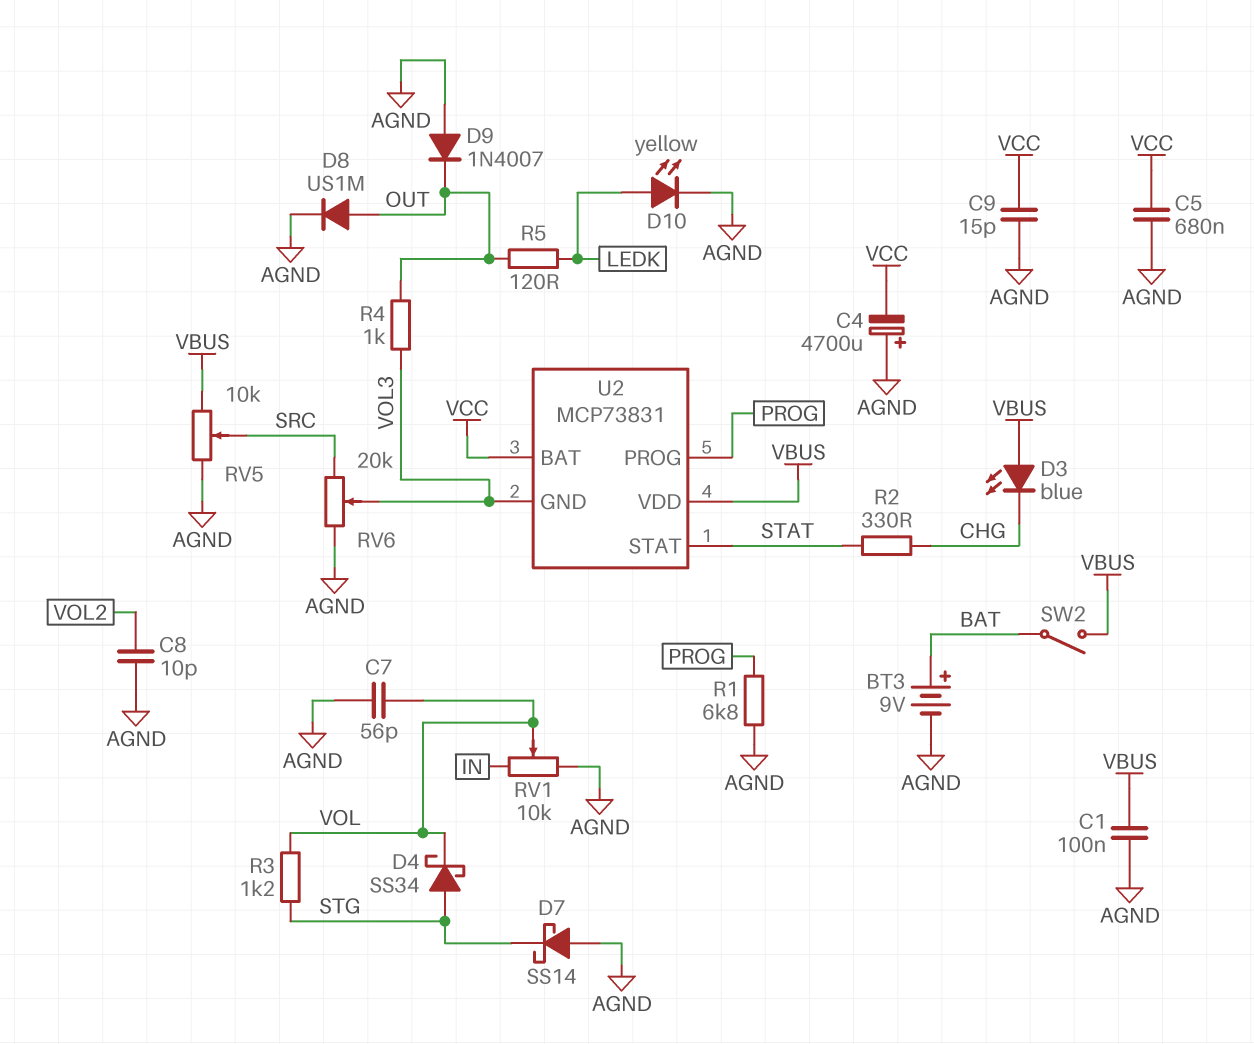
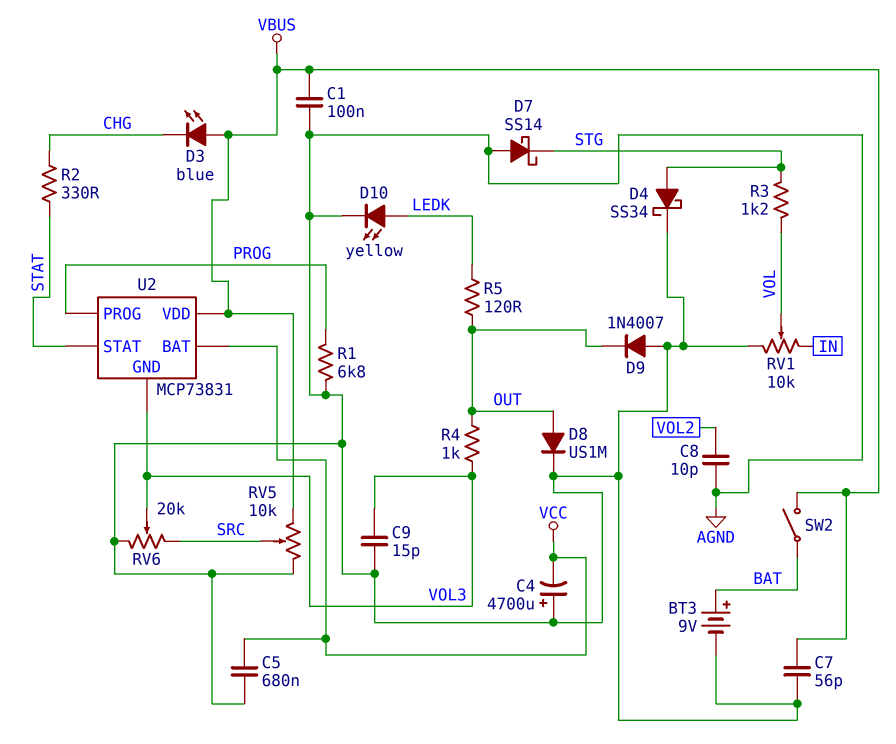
C7: 56pF (AGND, VOL) -> 56pF (AGND, VBUS)
C9: 15pF (AGND, VCC) -> 15pF (AGND, VOL3)
D4: schottky SS34 (A STG, K VOL) -> schottky SS34 (A STG, K AGND)

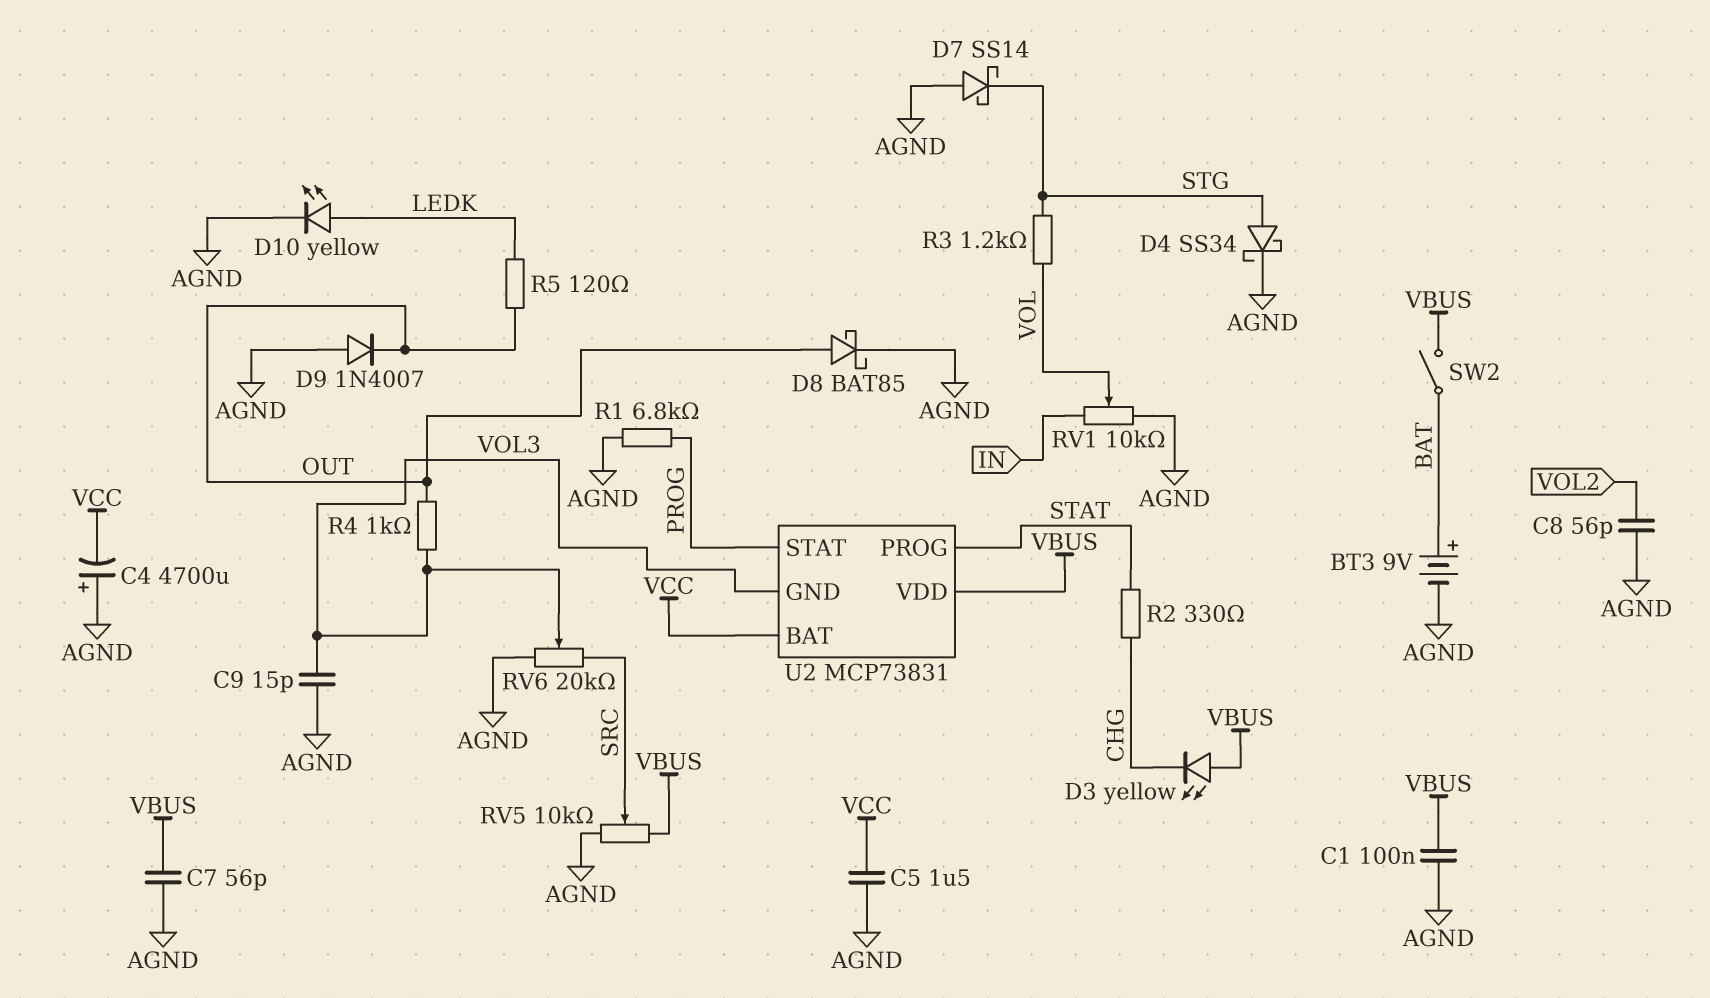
C5: 680nF (AGND, VCC) -> 1.5uF (AGND, VCC)
C8: 10pF (AGND, VOL2) -> 56pF (AGND, VOL2)
D3: LED blue (A VBUS, K CHG) -> LED yellow (A VBUS, K CHG)
D8: diode US1M (A OUT, K AGND) -> schottky BAT85 (A OUT, K AGND)
U2 pin PROG: PROG -> STAT
U2 pin STAT: STAT -> PROG

